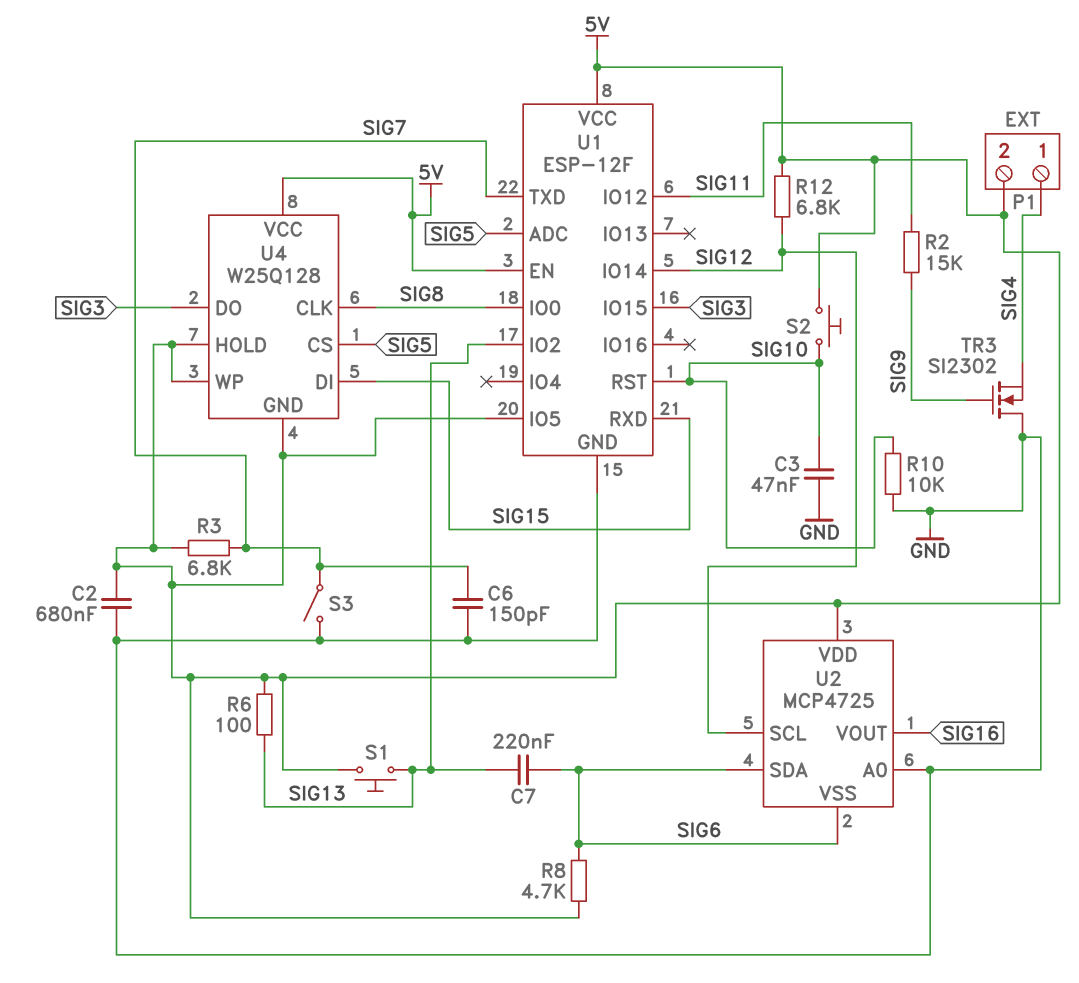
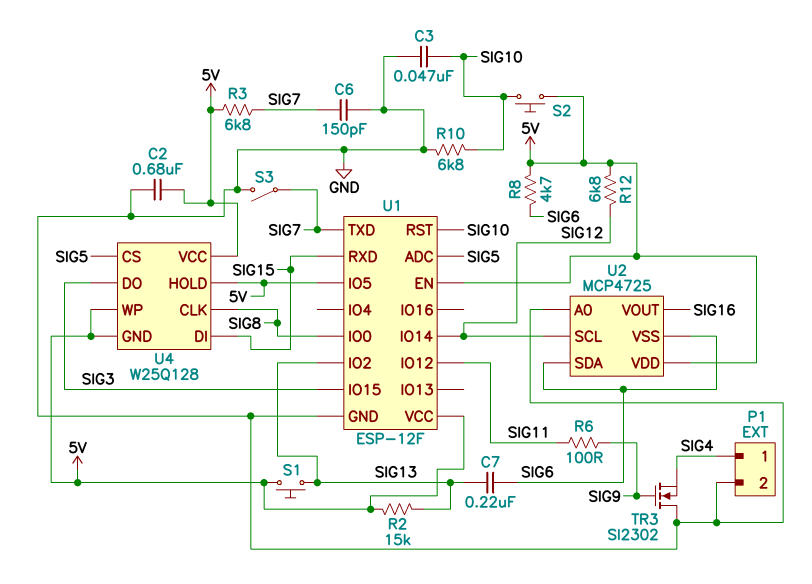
P1 pin 2: 5V -> GND
R2: 15k (SIG9, SIG11) -> 15k (5V, SIG13)
R6: 100 (5V, SIG13) -> 100 (SIG9, SIG11)
R10: 10k (GND, SIG10) -> 6.8k (GND, SIG10)

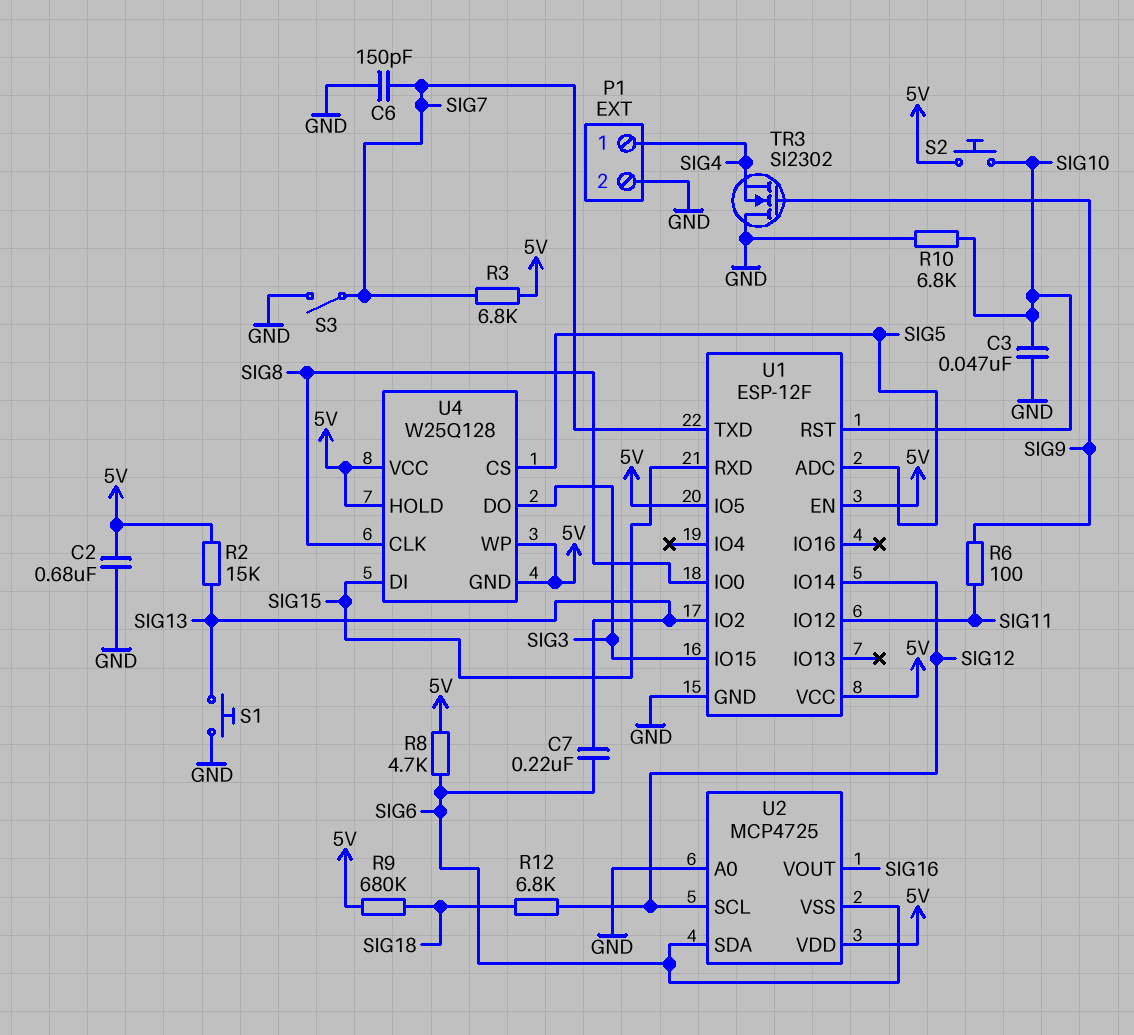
R9: none -> 680k (5V, SIG18)
R12: 6.8k (5V, SIG12) -> 6.8k (SIG12, SIG18)
S1: button (5V, SIG13) -> button (GND, SIG13)

